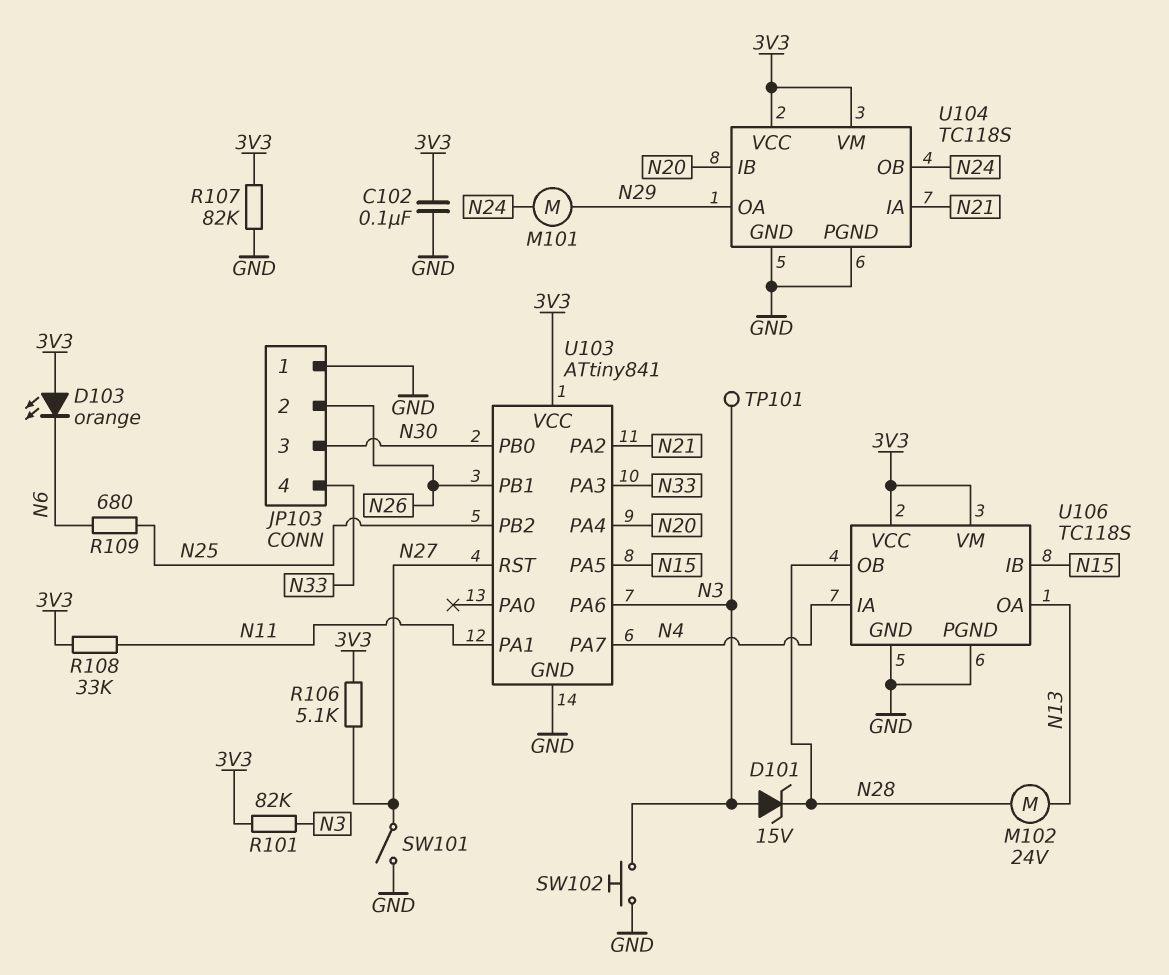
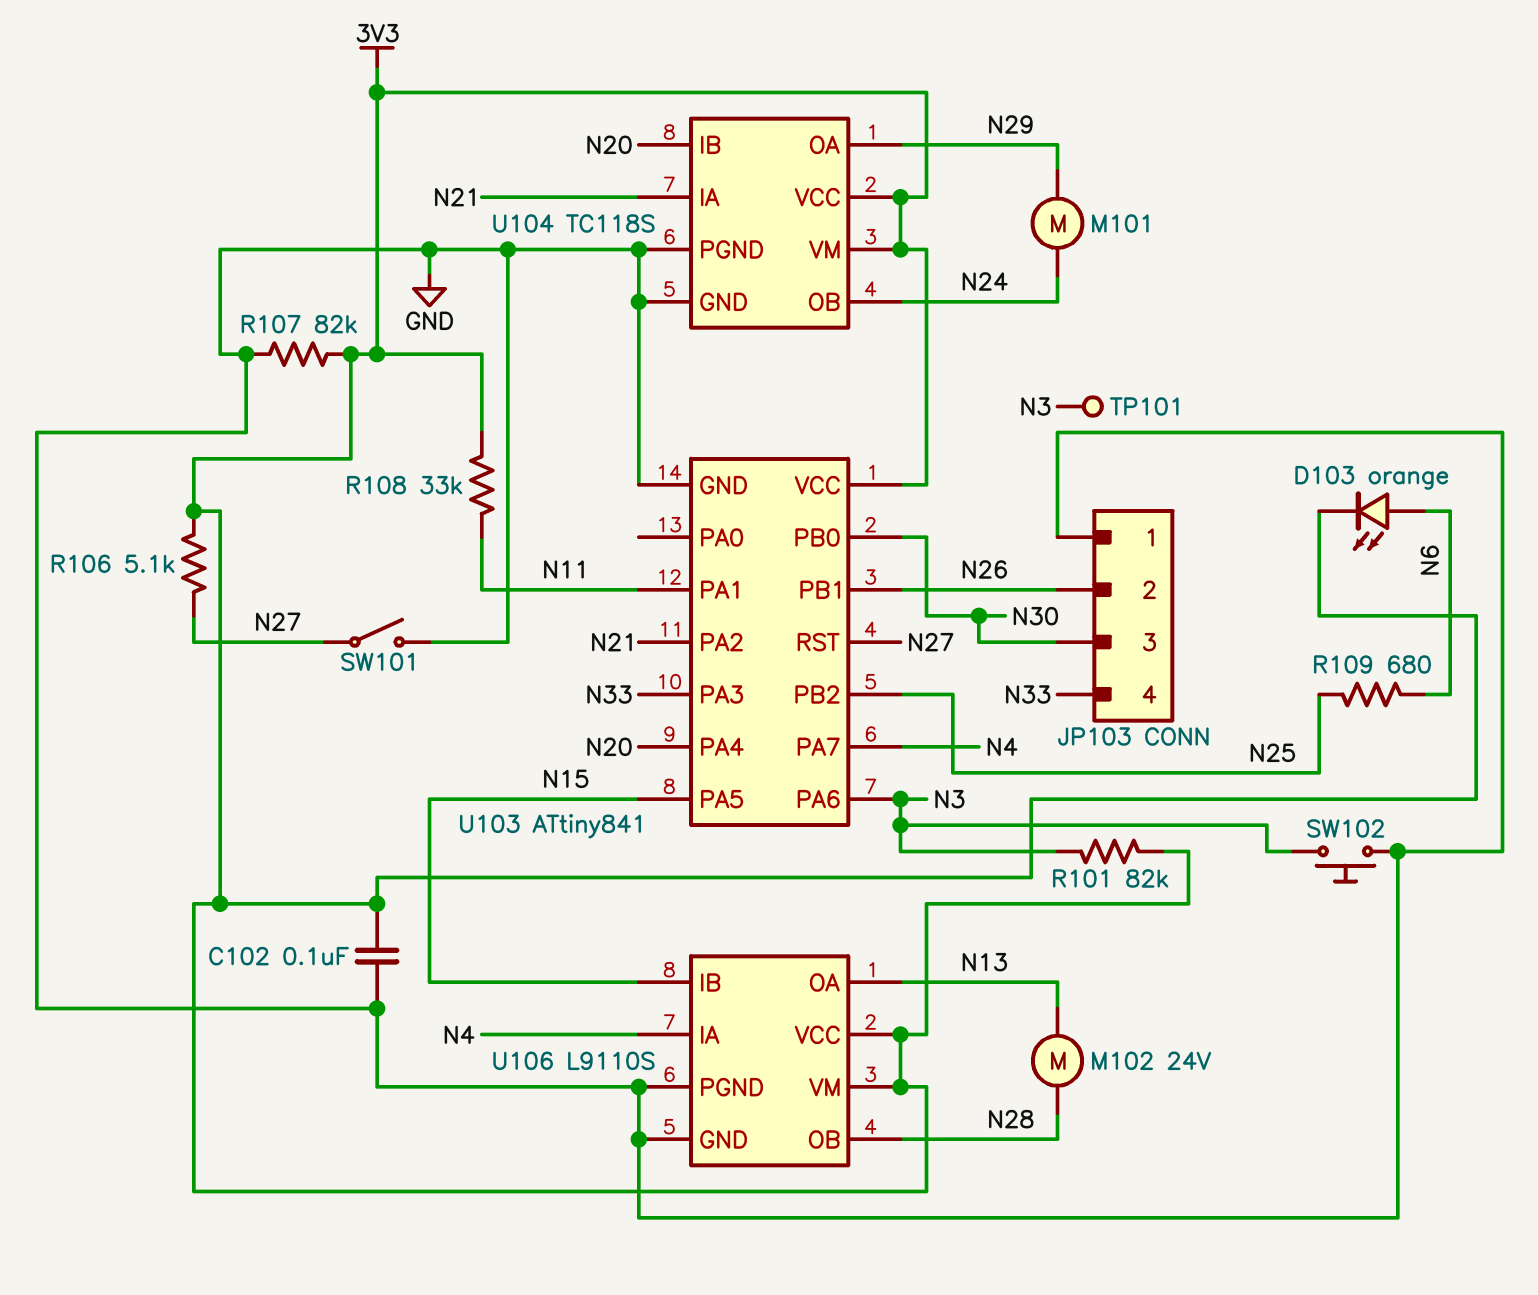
D101: zener 15V (A N3, K N28) -> none
D103: LED orange (A 3V3, K N6) -> LED orange (A N6, K 3V3)
U106: TC118S -> L9110S

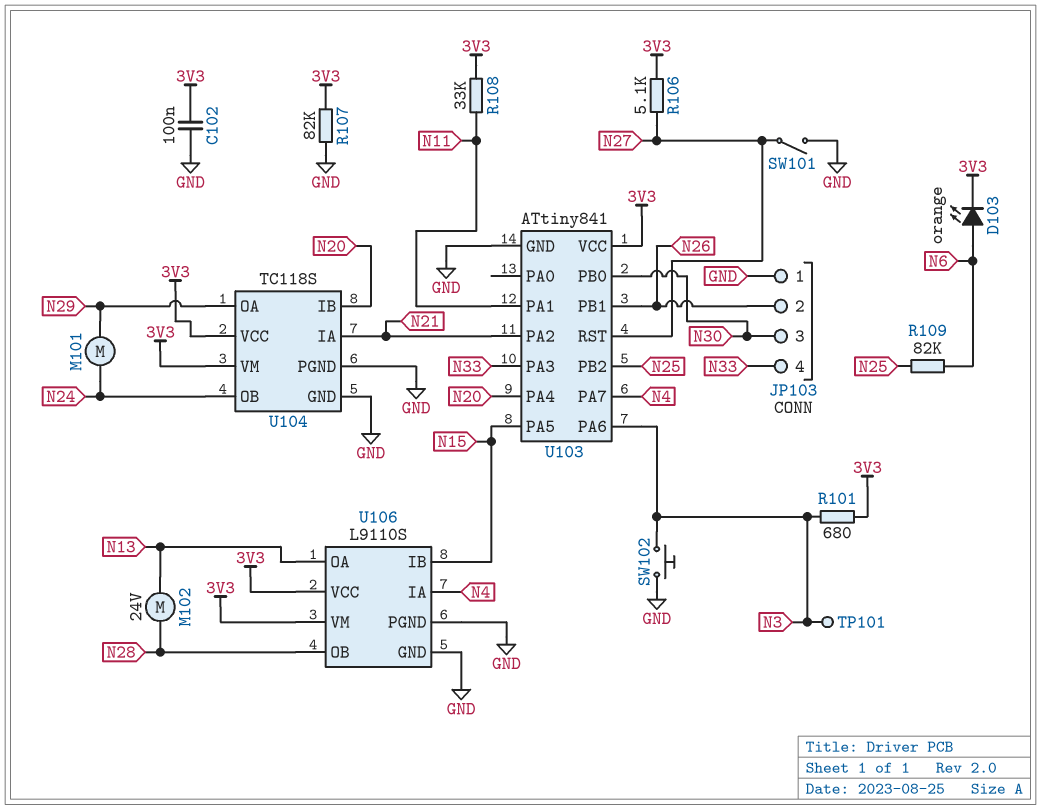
R101: 82k (3V3, N3) -> 680 (3V3, N3)
R109: 680 (N6, N25) -> 82k (N6, N25)

